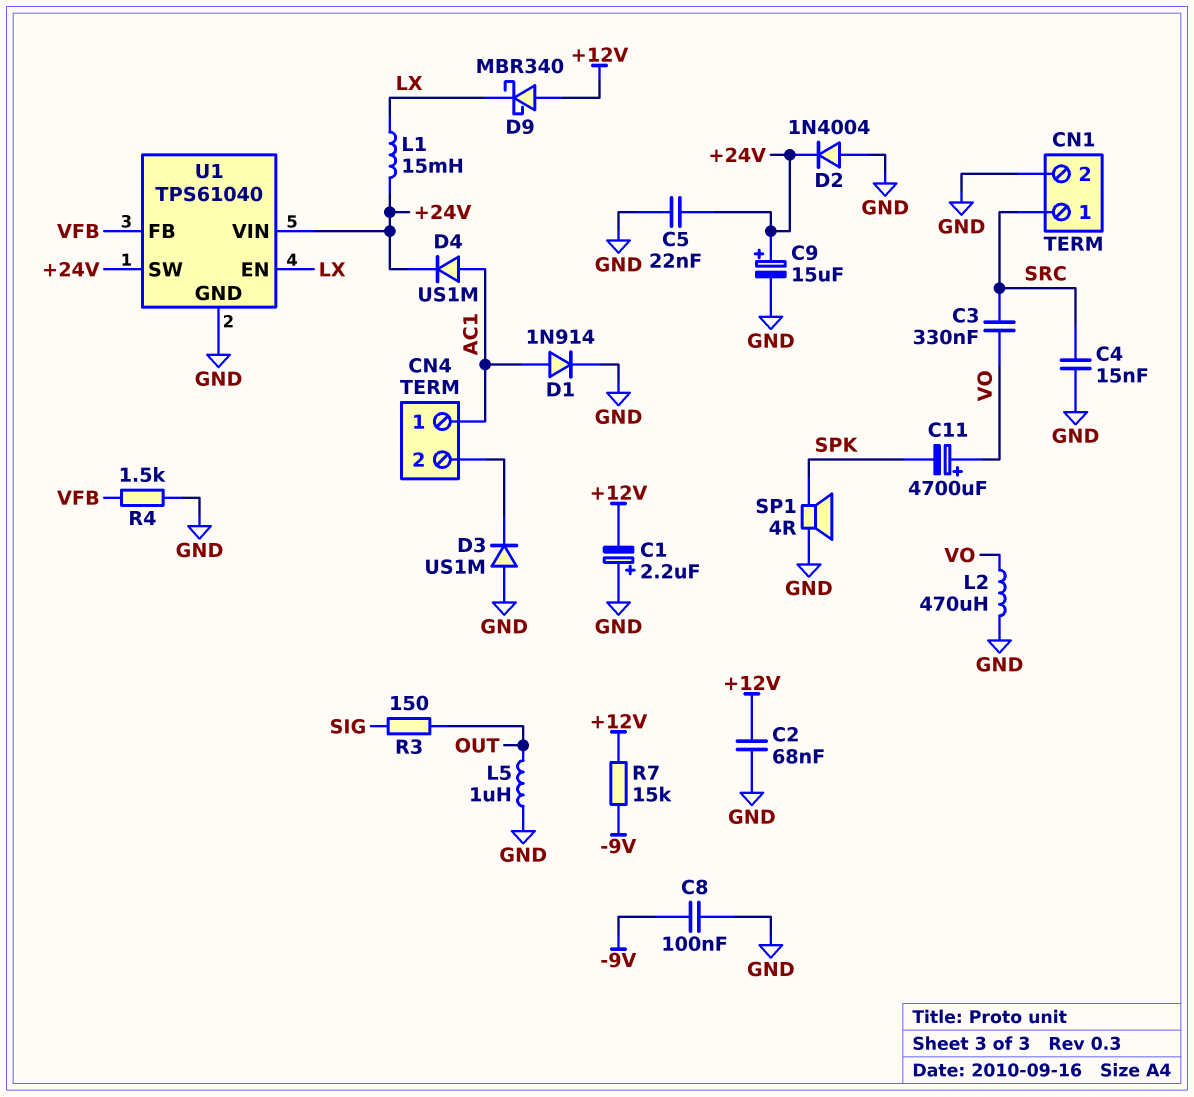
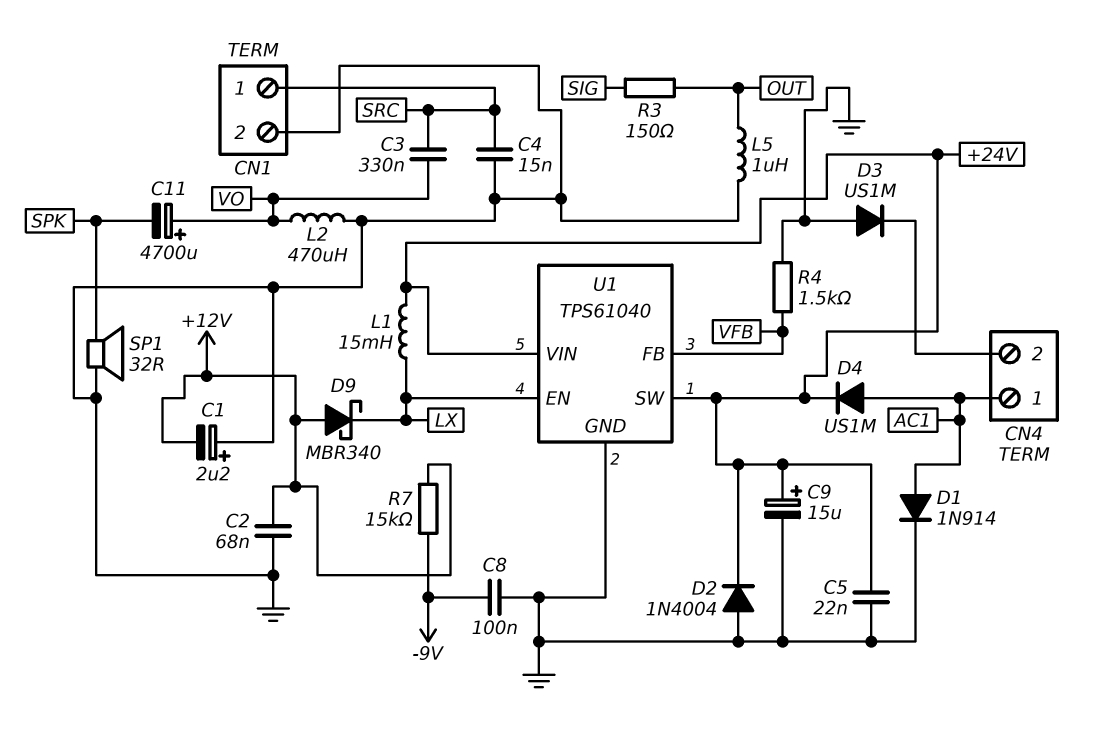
SP1: speaker 4R (GND, SPK) -> speaker 32R (GND, SPK)

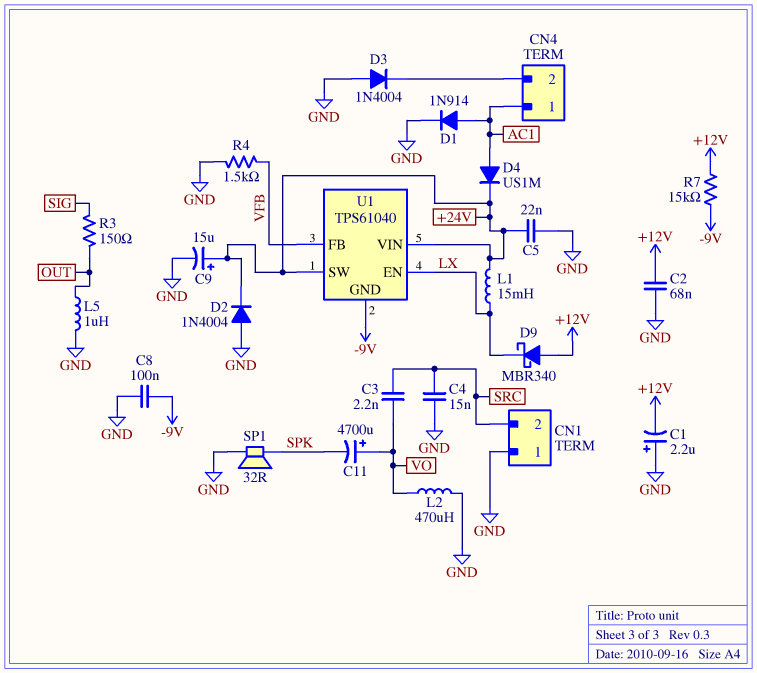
C3: 330nF (SRC, VO) -> 2.2nF (SRC, VO)
CN1 pin 1: SRC -> GND
CN1 pin 2: GND -> SRC
D3: diode US1M (A GND, K CN4/2) -> diode 1N4004 (A GND, K CN4/2)
U1 pin GND: GND -> -9V

